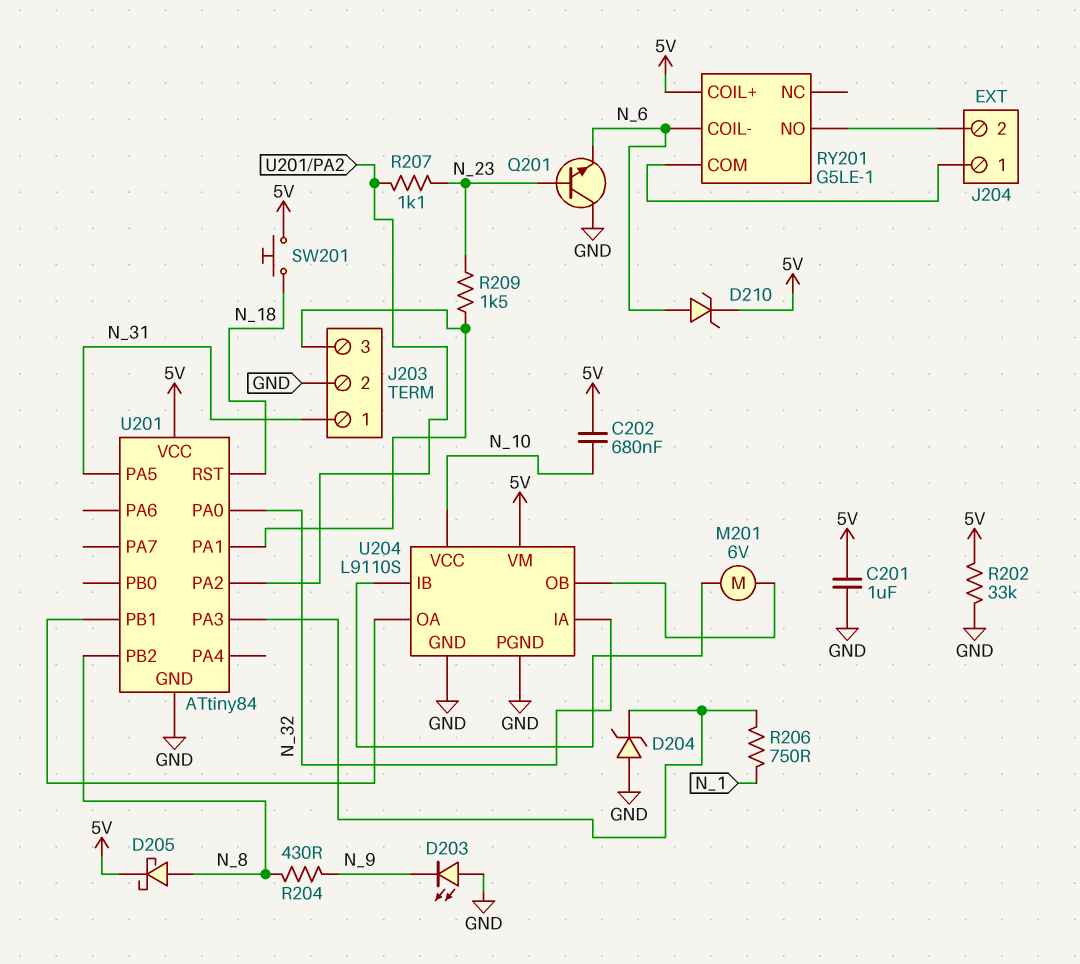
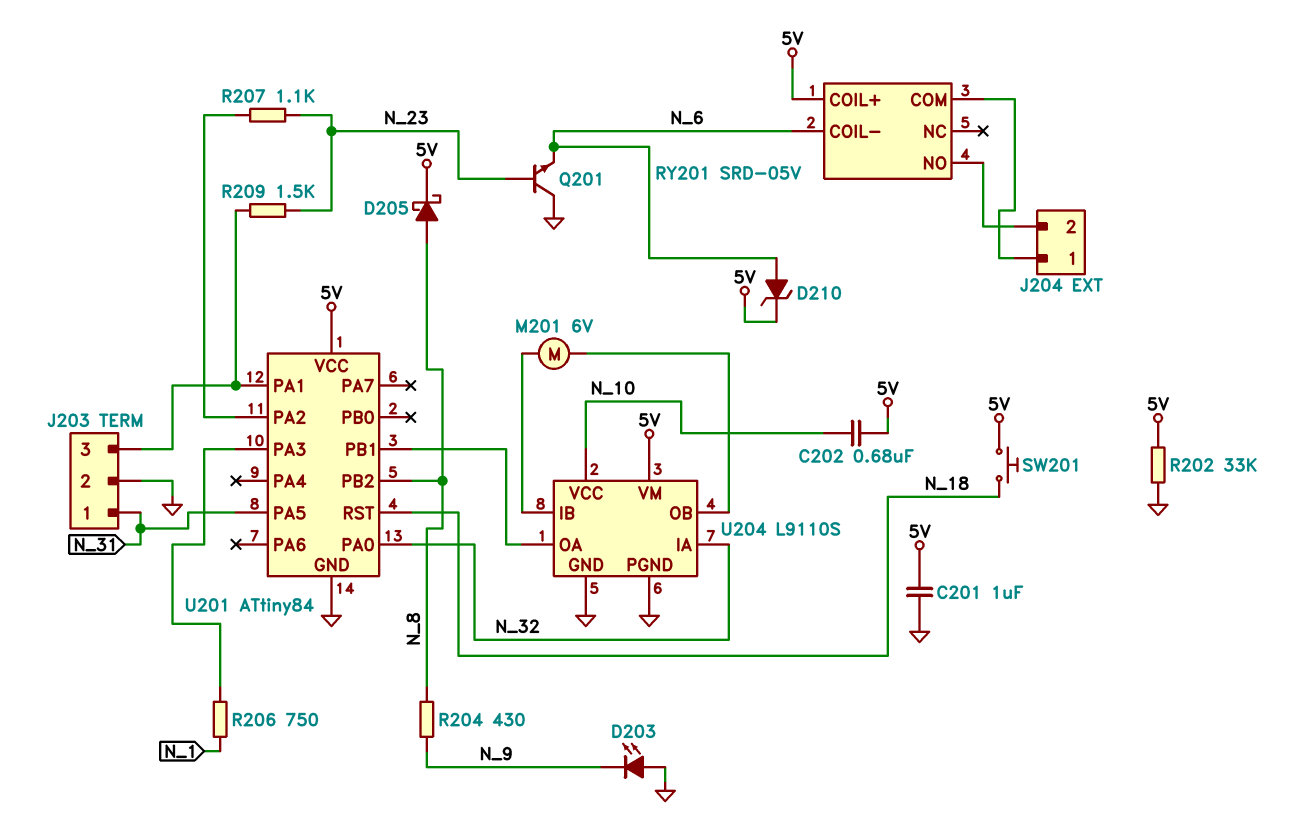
D204: zener (A GND, K U201/PA3) -> none
RY201: G5LE-1 -> SRD-05V

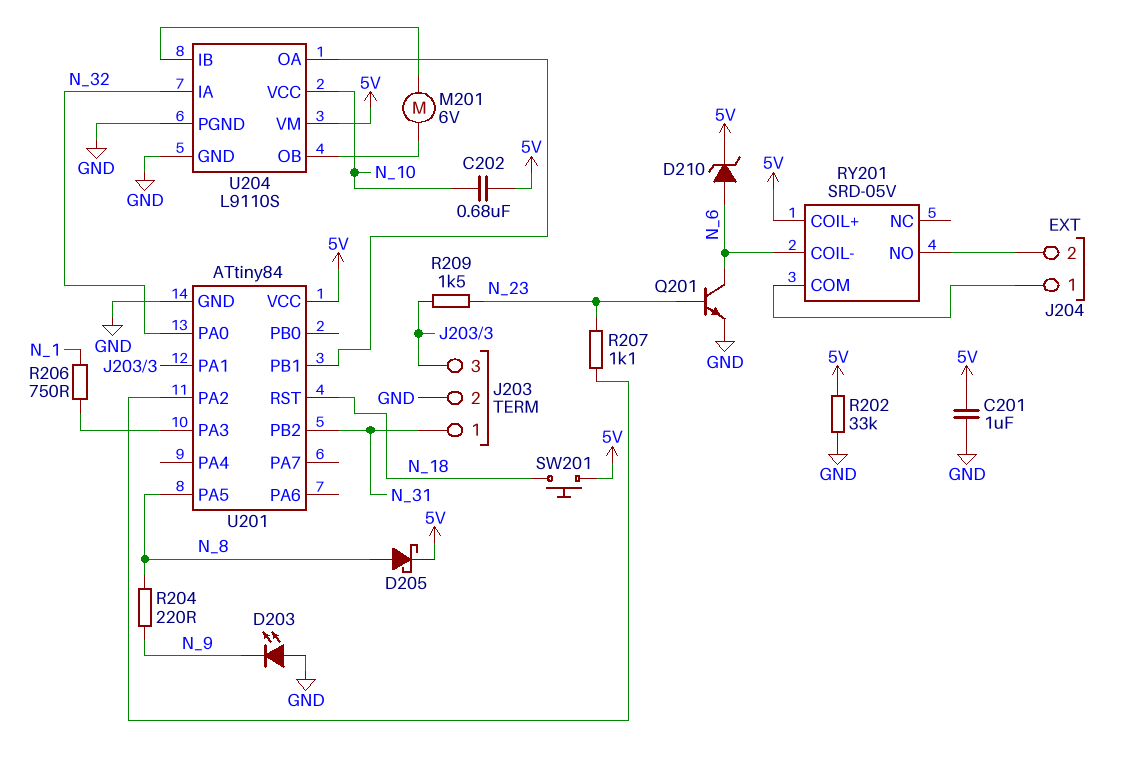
Q201: NPN (B N_23, C GND, E N_6) -> NPN (B N_23, C N_6, E GND)
R204: 430 (N_8, N_9) -> 220 (N_8, N_9)
U201 pin PA5: N_31 -> N_8
U201 pin PB2: N_8 -> N_31

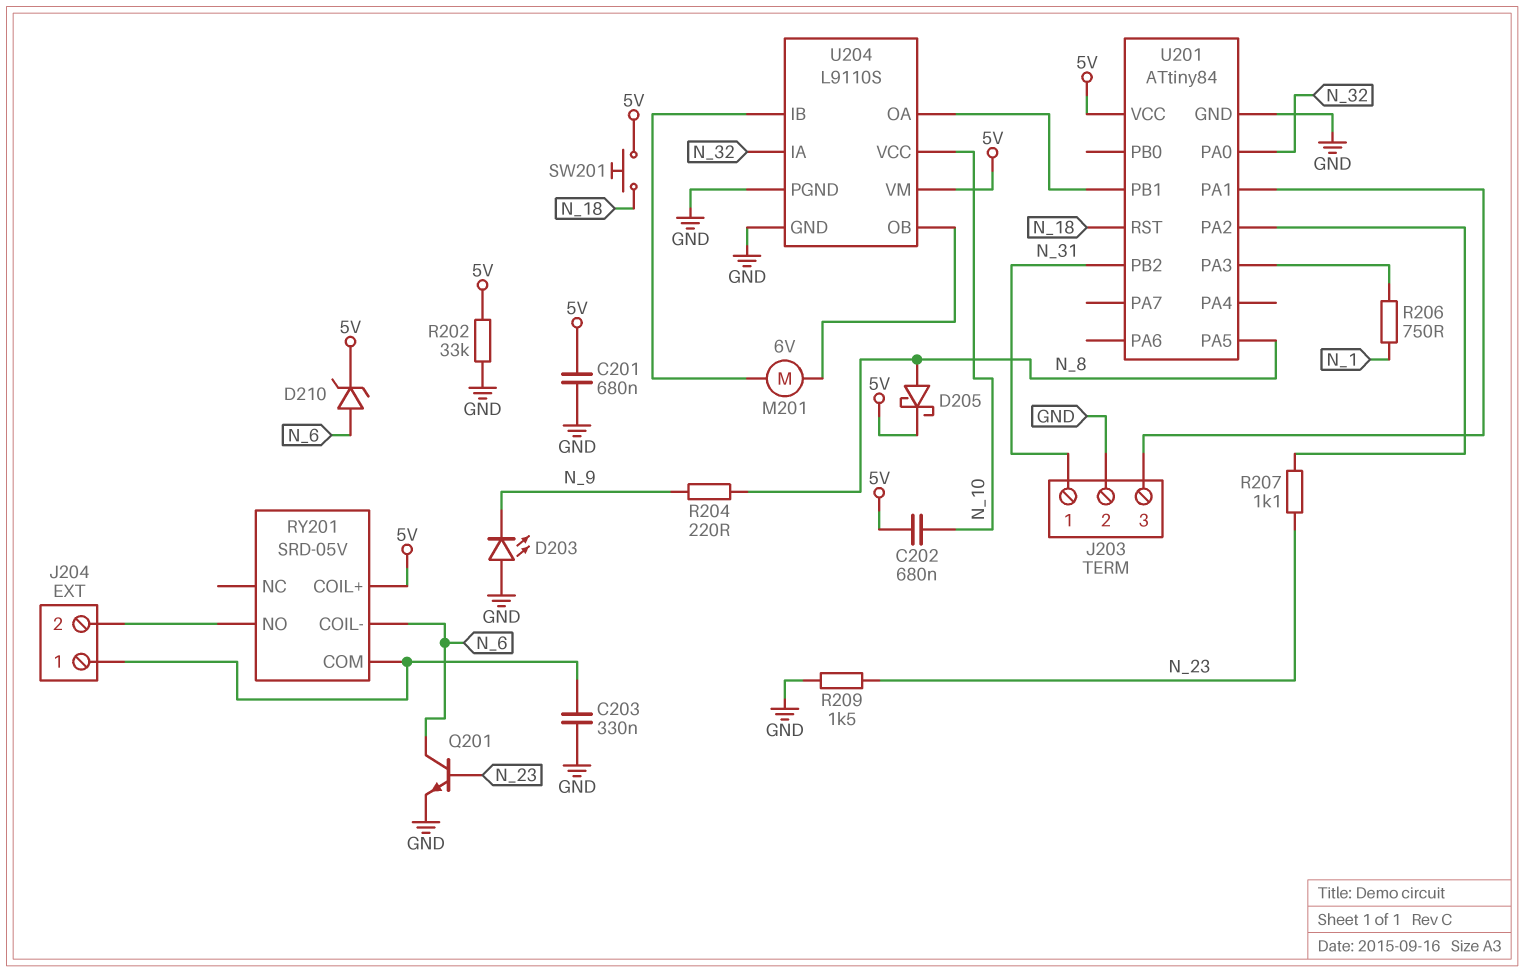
C201: 1uF (5V, GND) -> 680nF (5V, GND)
C203: none -> 330nF (GND, J204/1)
R209: 1.5k (J203/3, N_23) -> 1.5k (GND, N_23)

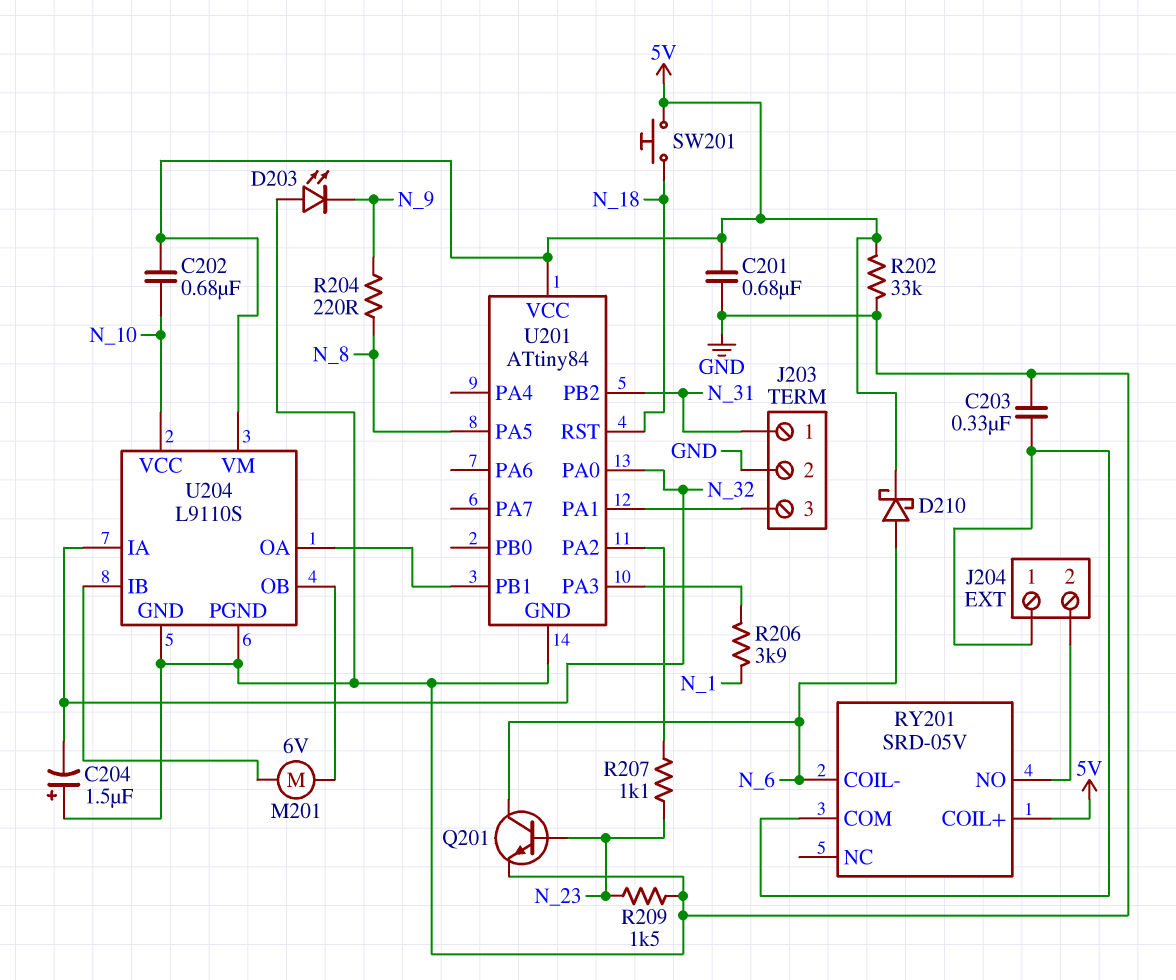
C204: none -> 1.5uF (plus GND, minus N_32)
D205: schottky (A N_8, K 5V) -> none
D210: zener (A N_6, K 5V) -> schottky (A N_6, K 5V)
R206: 750 (N_1, U201/PA3) -> 3.9k (N_1, U201/PA3)

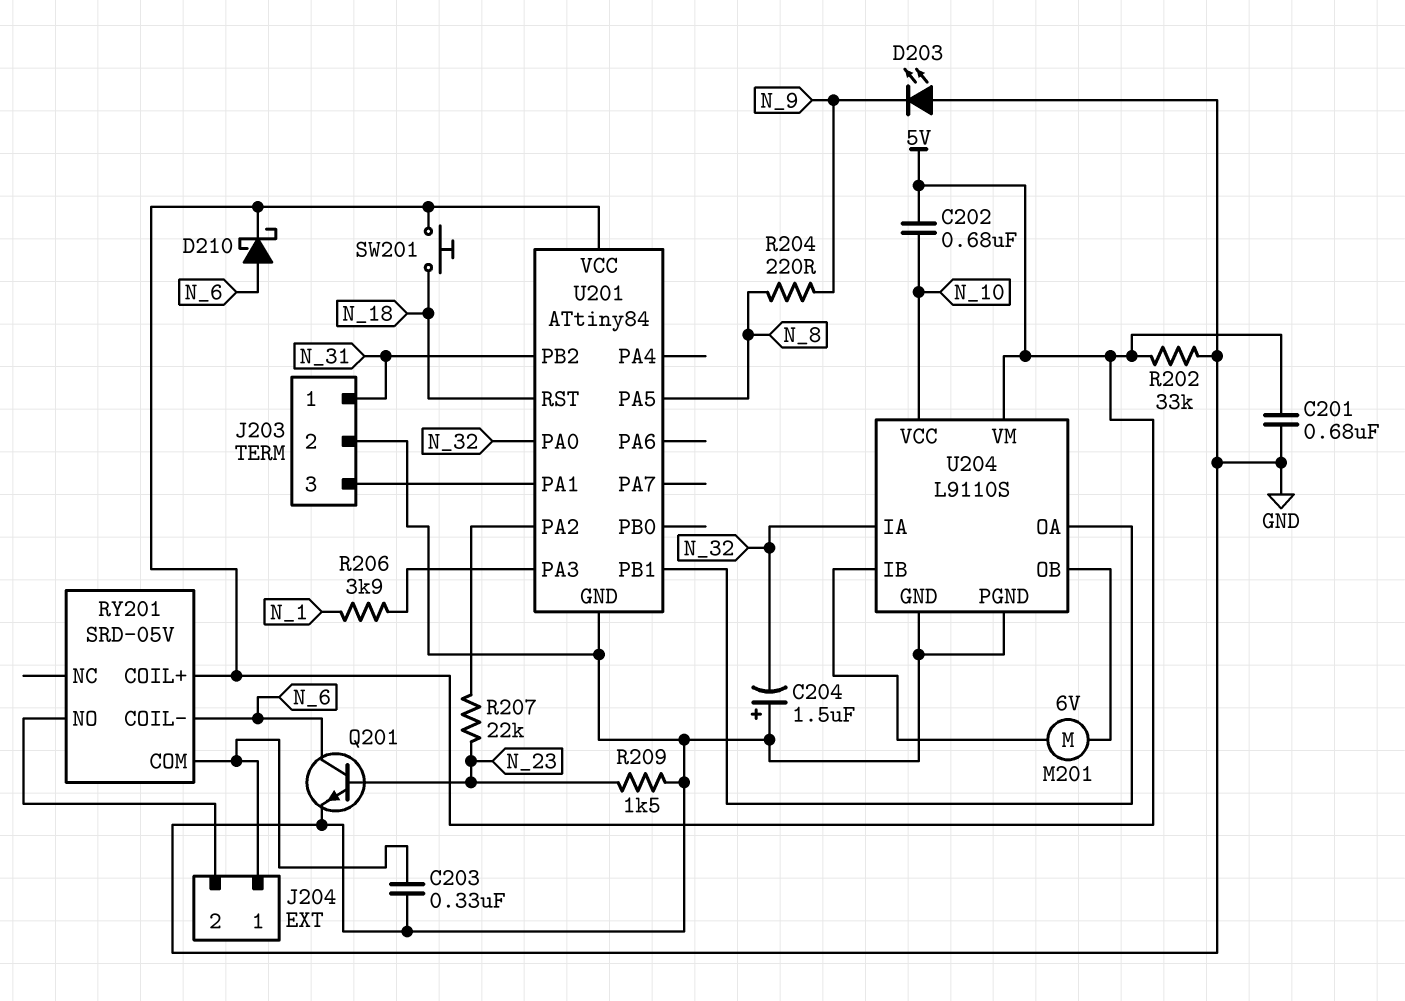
R207: 1.1k (N_23, U201/PA2) -> 22k (N_23, U201/PA2)

